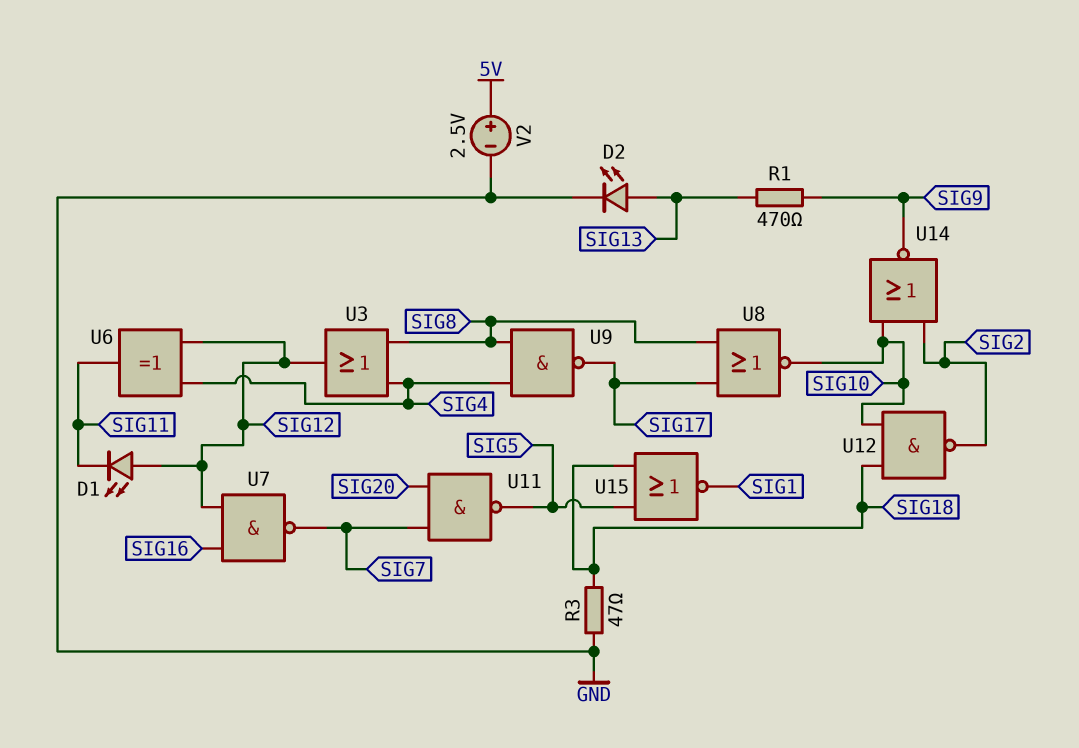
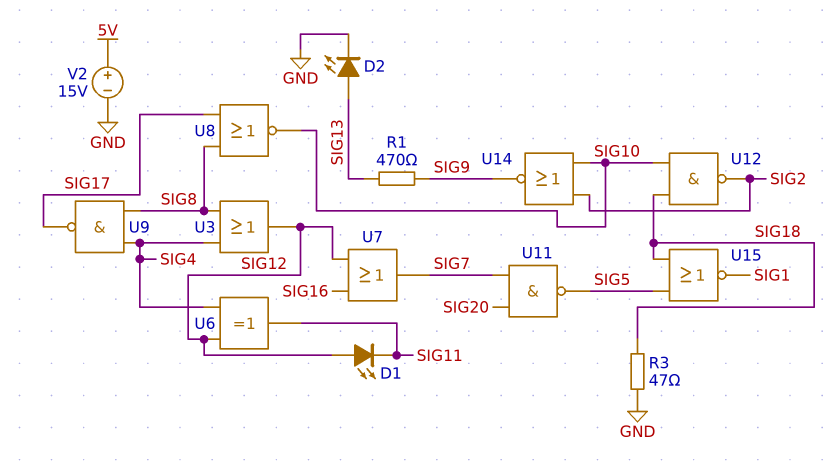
U7: NAND (in SIG12, in SIG16, out SIG7) -> OR (in SIG12, in SIG16, out SIG7)
V2: 2.5V (plus 5V, minus GND) -> 15V (plus 5V, minus GND)

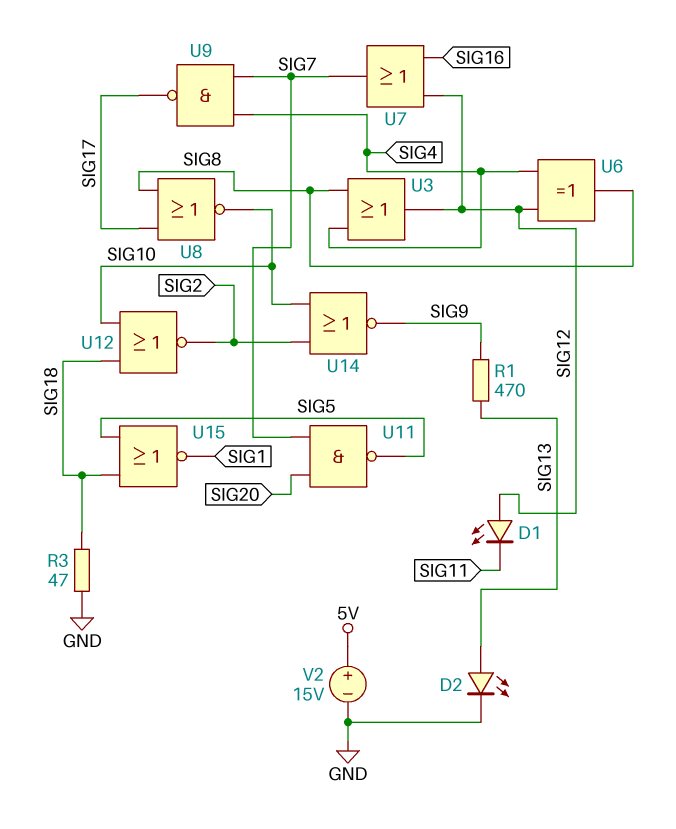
U6: XOR (in SIG4, in SIG12, out SIG11) -> XOR (in SIG4, in SIG12, out SIG8)
U9: NAND (in SIG4, in SIG8, out SIG17) -> NAND (in SIG4, in SIG7, out SIG17)
U12: NAND (in SIG10, in SIG18, out SIG2) -> NOR (in SIG10, in SIG18, out SIG2)

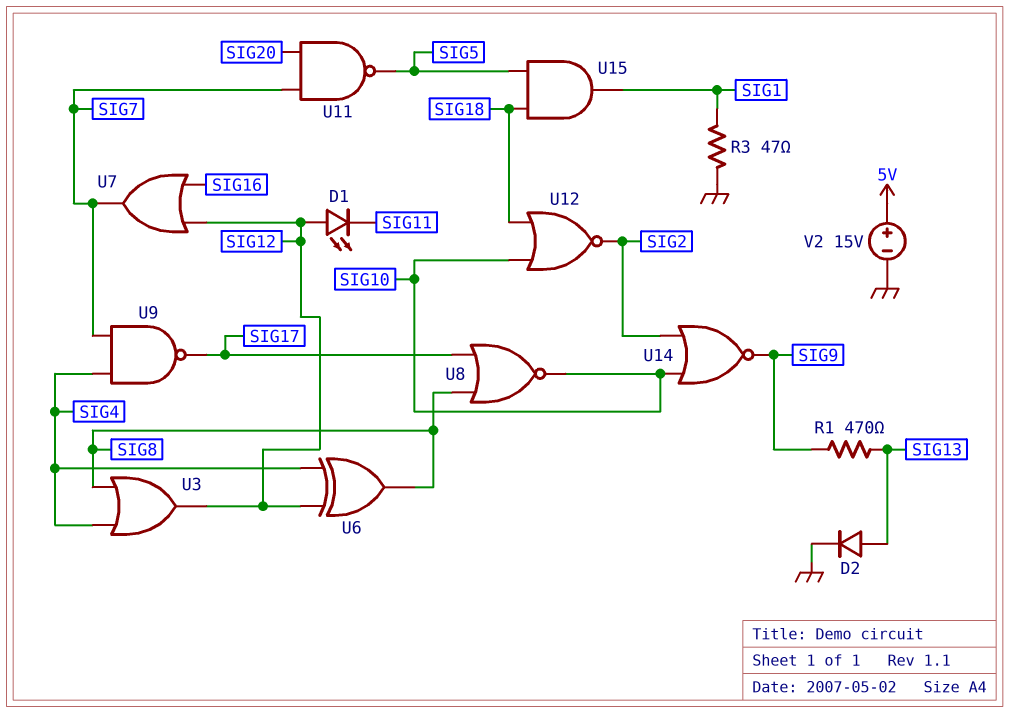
D2: LED (A SIG13, K GND) -> diode (A SIG13, K GND)
R3: 47 (GND, SIG18) -> 47 (GND, SIG1)
U15: NOR (in SIG5, in SIG18, out SIG1) -> AND (in SIG5, in SIG18, out SIG1)

